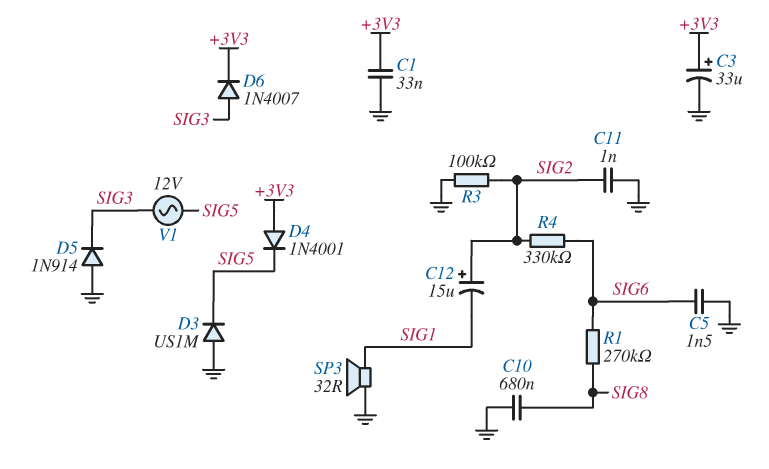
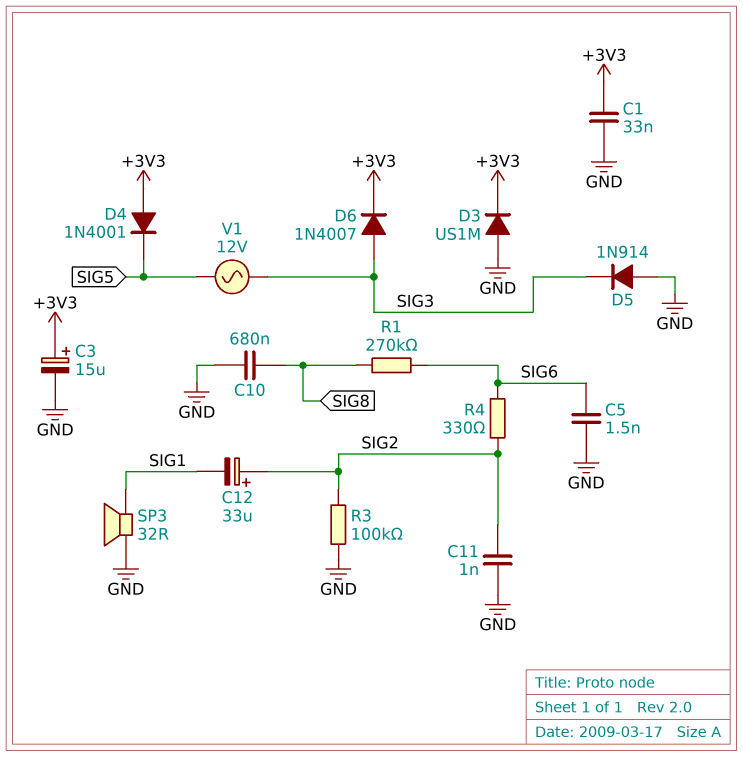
C3: 33uF (plus +3V3, minus GND) -> 15uF (plus +3V3, minus GND)
C12: 15uF (plus SIG2, minus SIG1) -> 33uF (plus SIG2, minus SIG1)
D3: diode US1M (A GND, K SIG5) -> diode US1M (A GND, K +3V3)
R4: 330k (SIG2, SIG6) -> 330 (SIG2, SIG6)

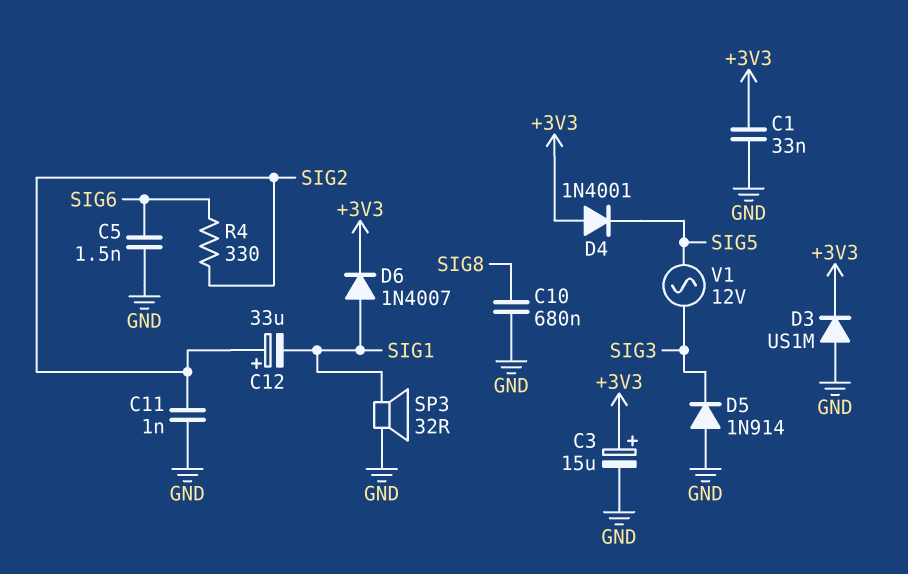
D6: diode 1N4007 (A SIG3, K +3V3) -> diode 1N4007 (A SIG1, K +3V3)
R1: 270k (SIG6, SIG8) -> none
R3: 100k (GND, SIG2) -> none

